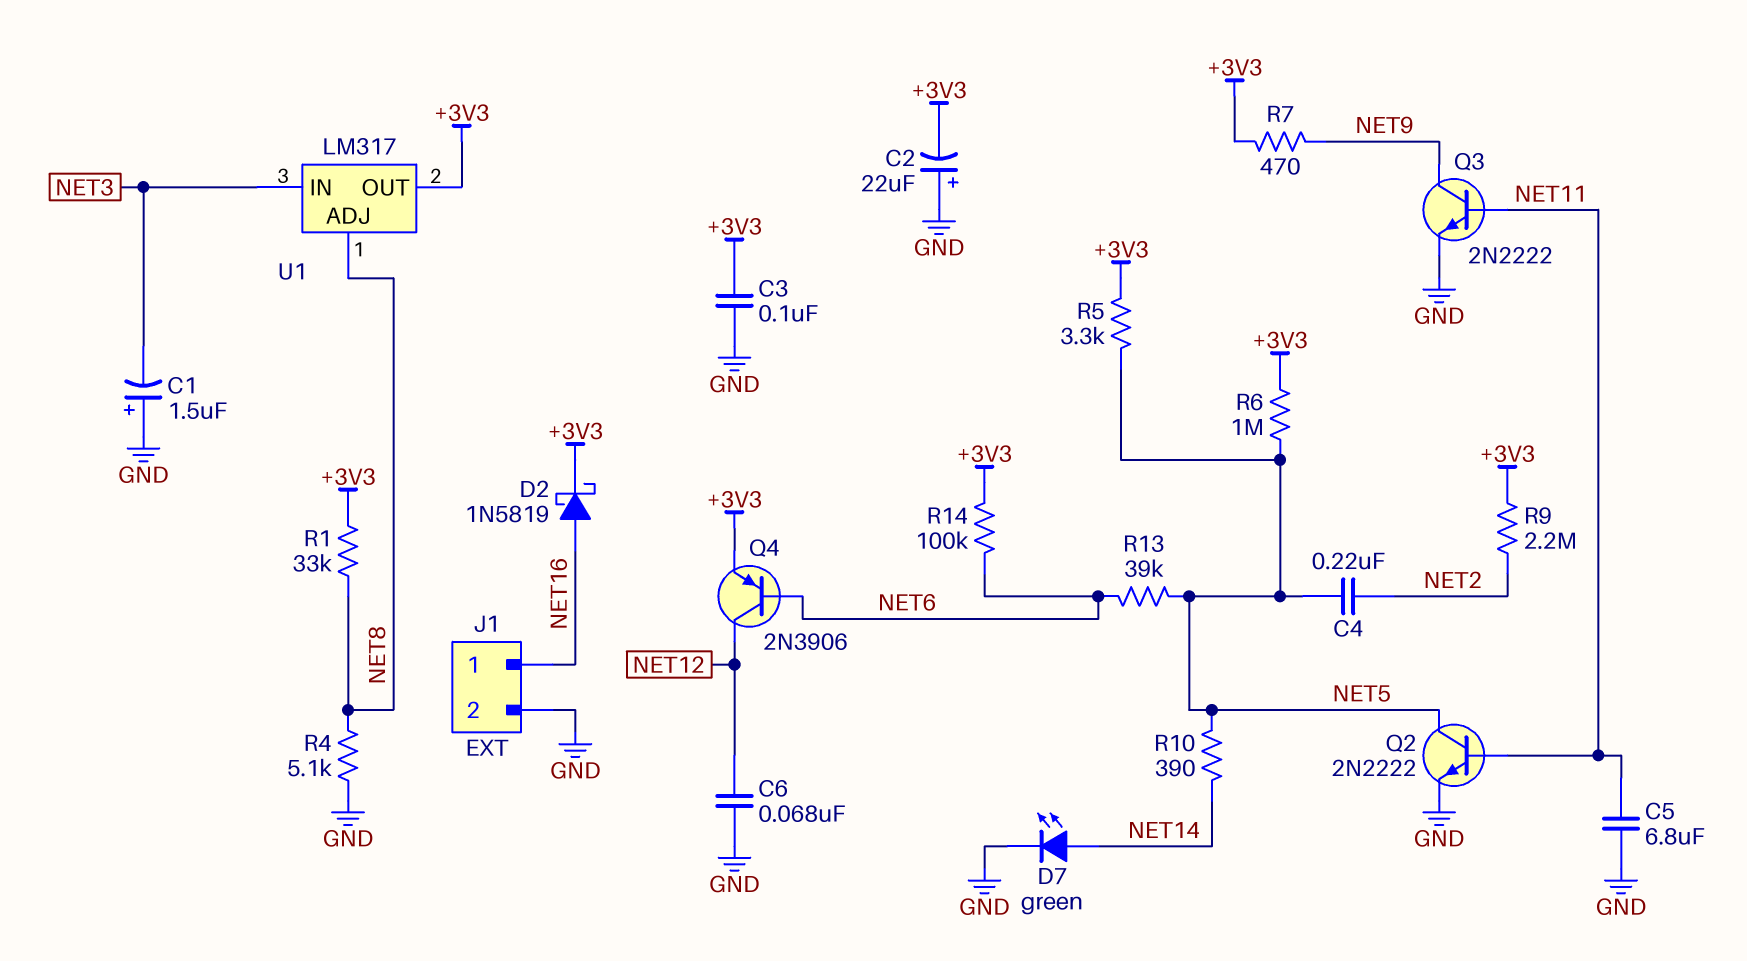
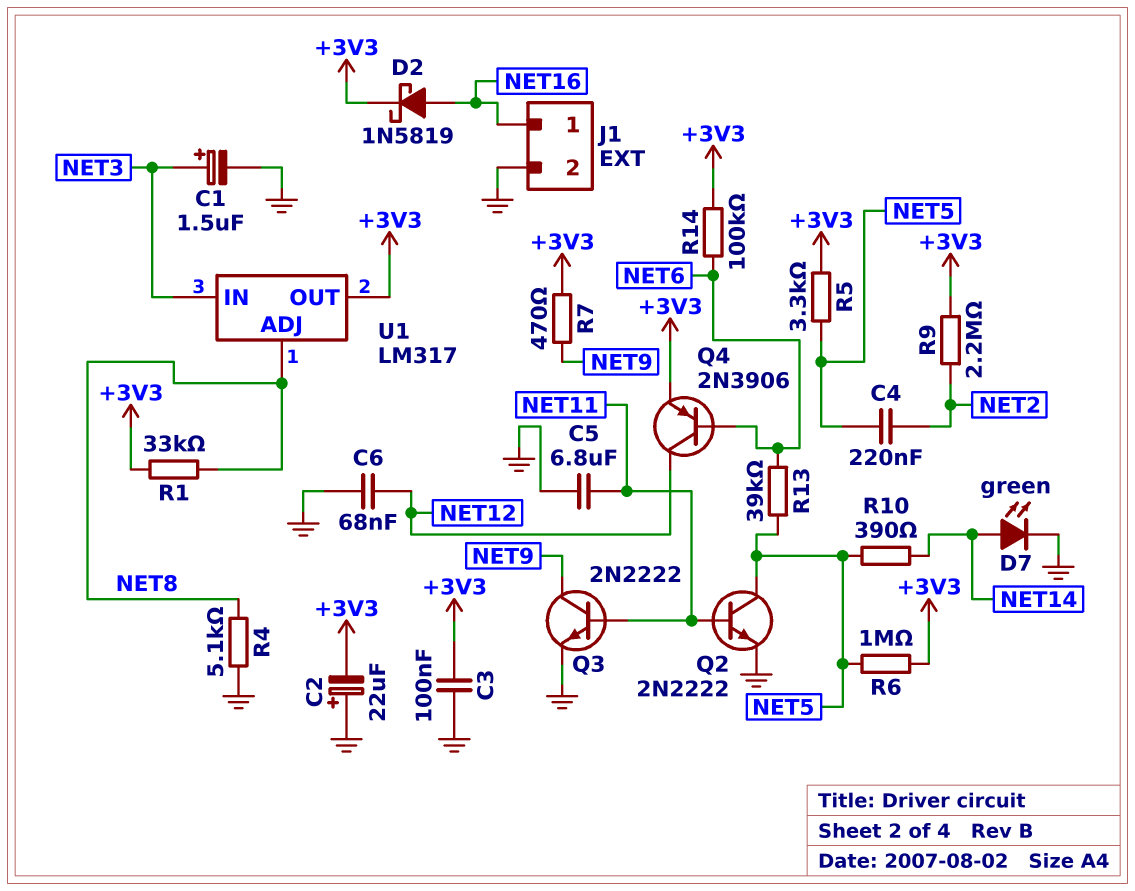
C1: 1.5uF (plus GND, minus NET3) -> 1.5uF (plus NET3, minus GND)

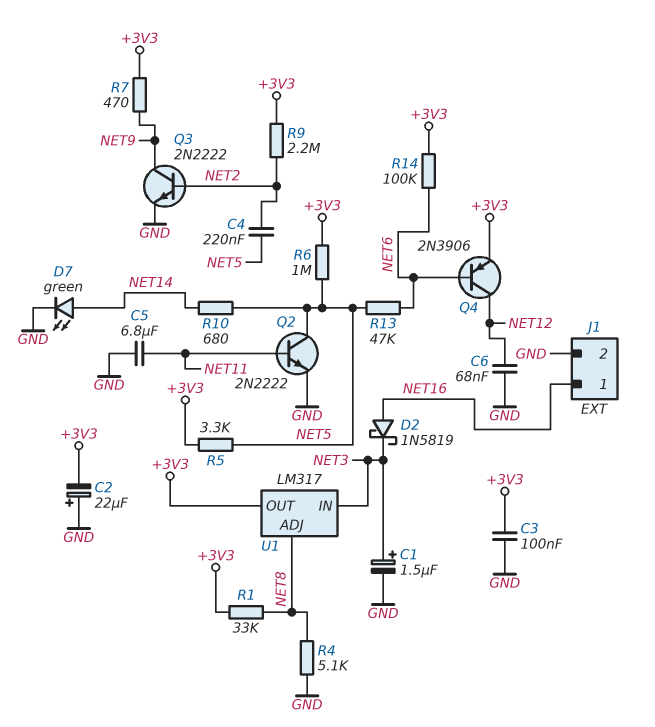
D2: schottky 1N5819 (A NET16, K +3V3) -> schottky 1N5819 (A NET16, K NET3)
Q3: NPN 2N2222 (B NET11, C NET9, E GND) -> NPN 2N2222 (B NET2, C NET9, E GND)
R10: 390 (NET5, NET14) -> 680 (NET5, NET14)
R13: 39k (NET5, NET6) -> 47k (NET5, NET6)

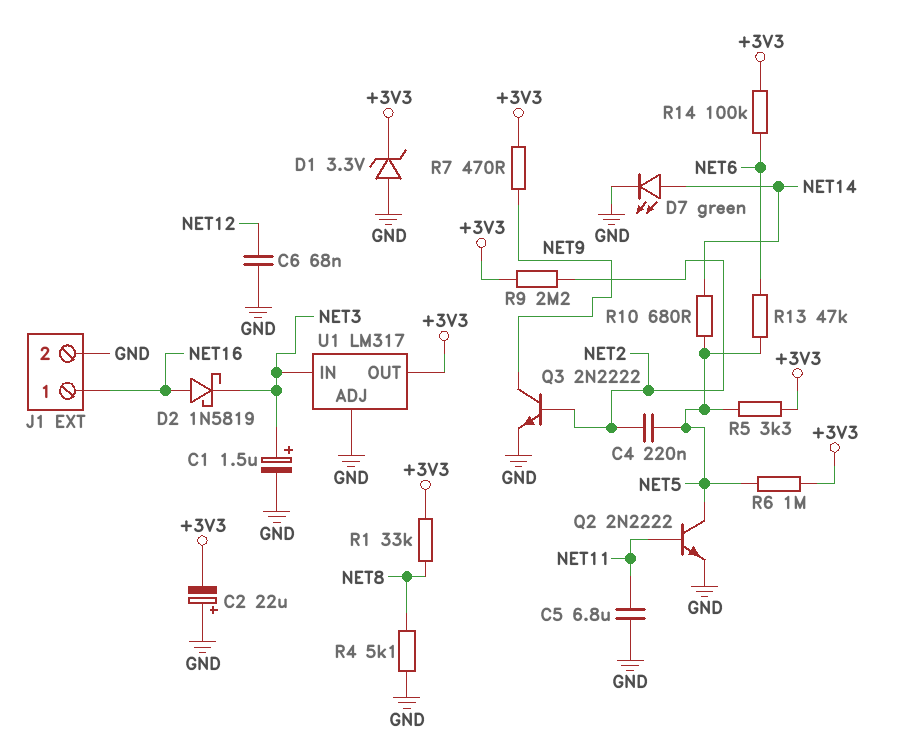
C3: 100nF (+3V3, GND) -> none
D1: none -> zener 3.3V (A GND, K +3V3)
Q4: PNP 2N3906 (B NET6, C NET12, E +3V3) -> none
U1 pin ADJ: NET8 -> GND

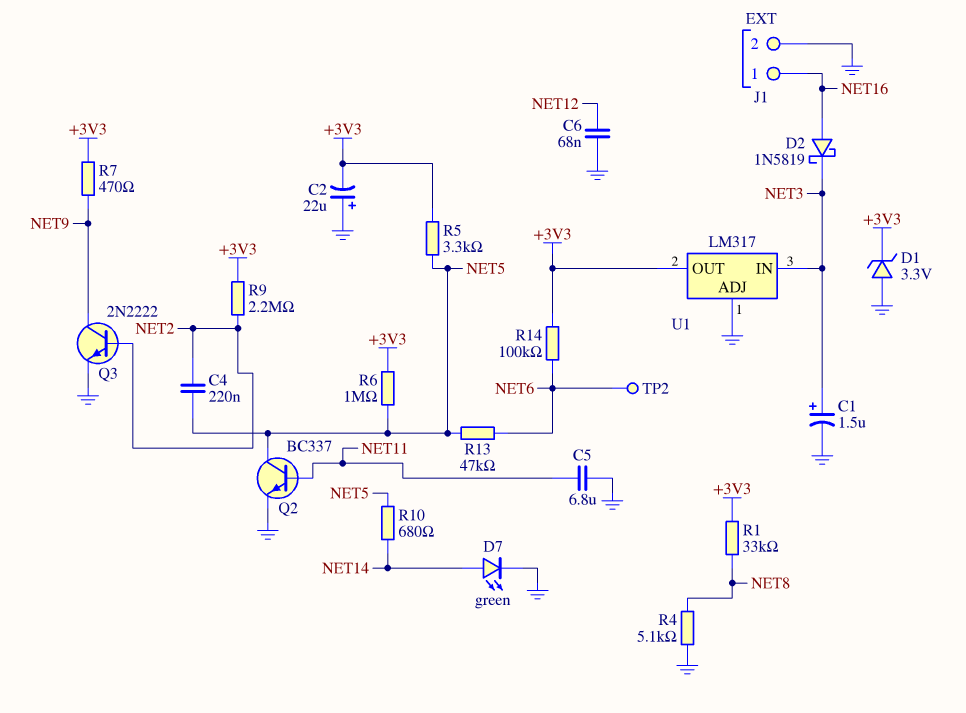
Q2: NPN 2N2222 (B NET11, C NET5, E GND) -> NPN BC337 (B NET11, C NET5, E GND)
TP2: none -> test point (NET6)

